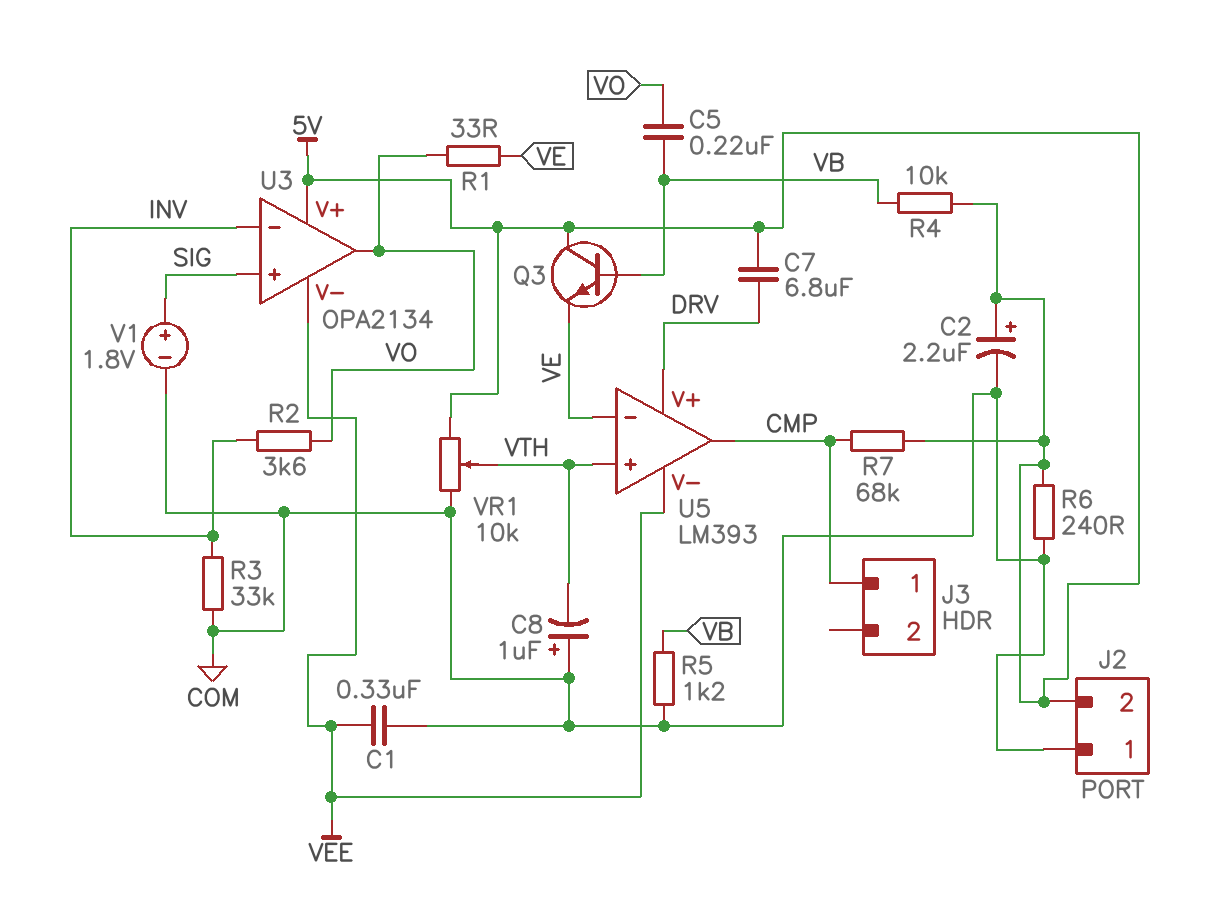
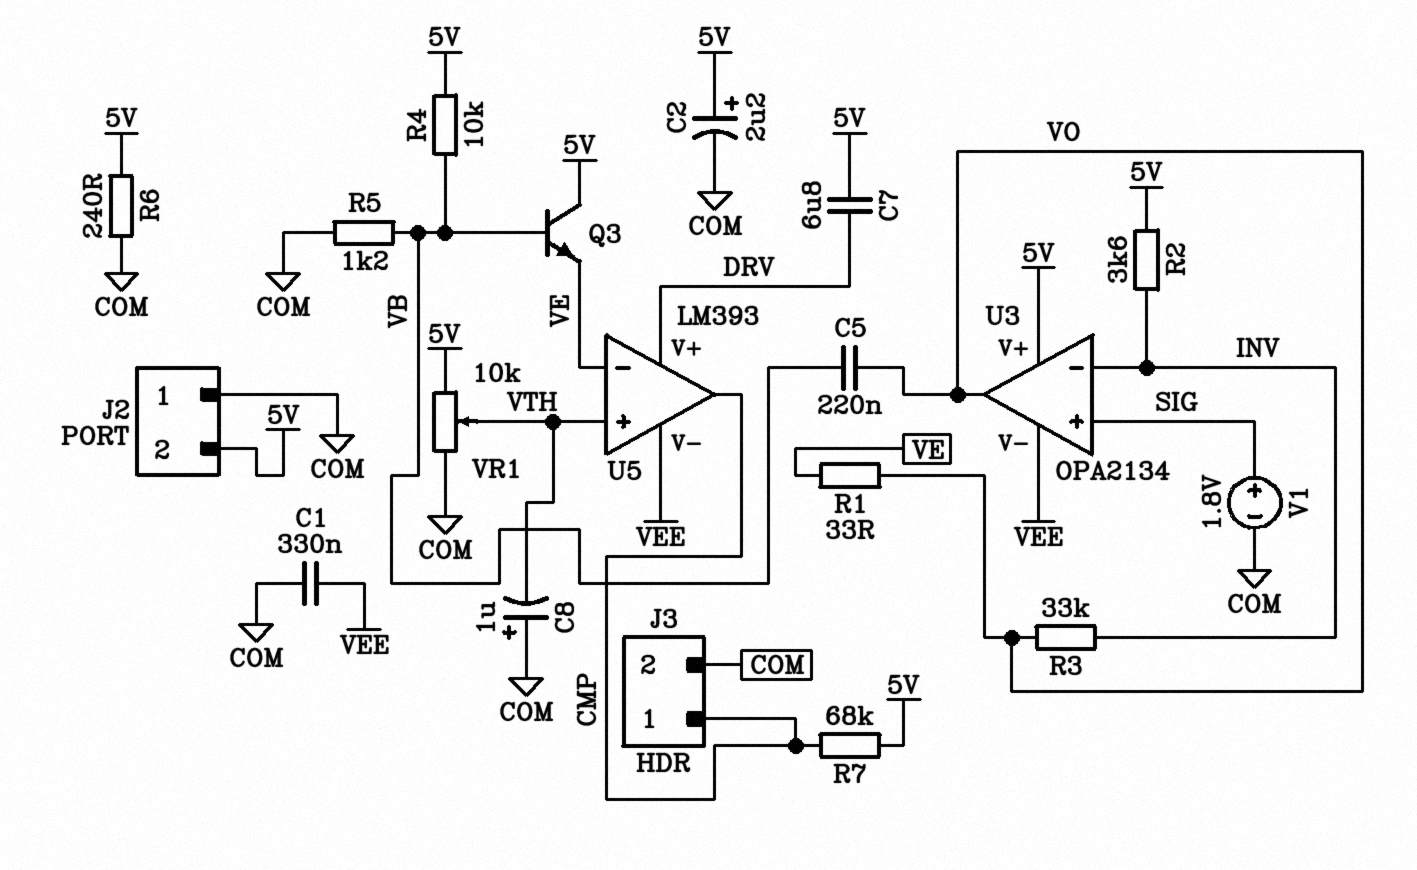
J3 pin 2: none -> COM
R2: 3.6k (INV, VO) -> 3.6k (5V, INV)
R3: 33k (COM, INV) -> 33k (INV, VO)

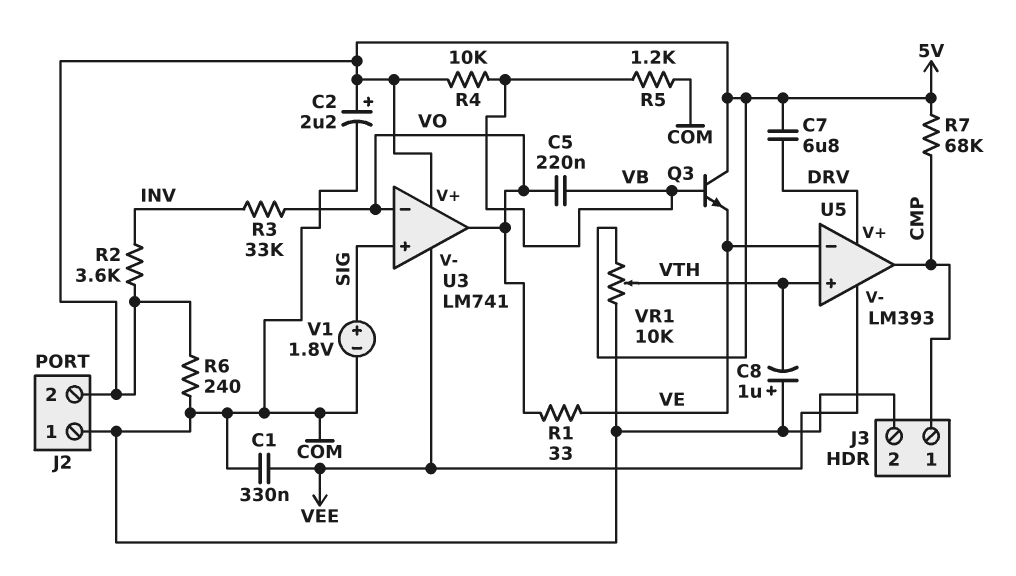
U3: OPA2134 -> LM741
U3 pin in-: INV -> VO

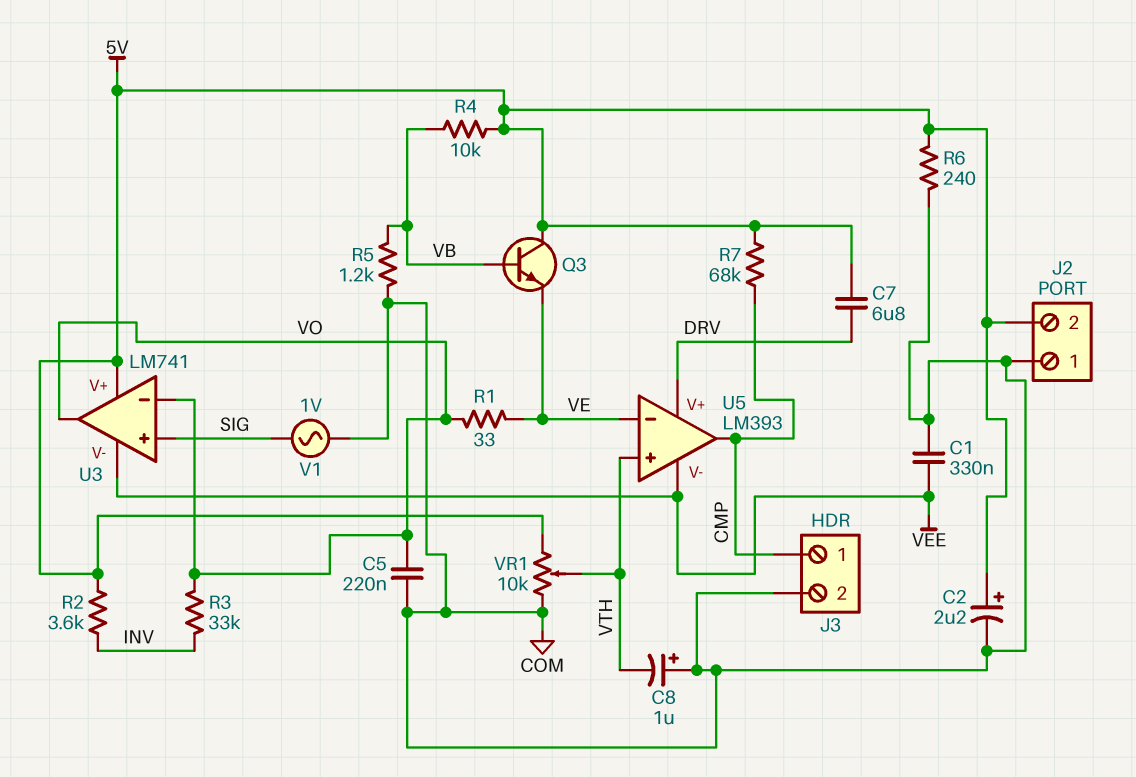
C5: 220nF (VB, VO) -> 220nF (COM, VO)
V1: 1.8V (plus SIG, minus COM) -> AC 1V (COM, SIG)

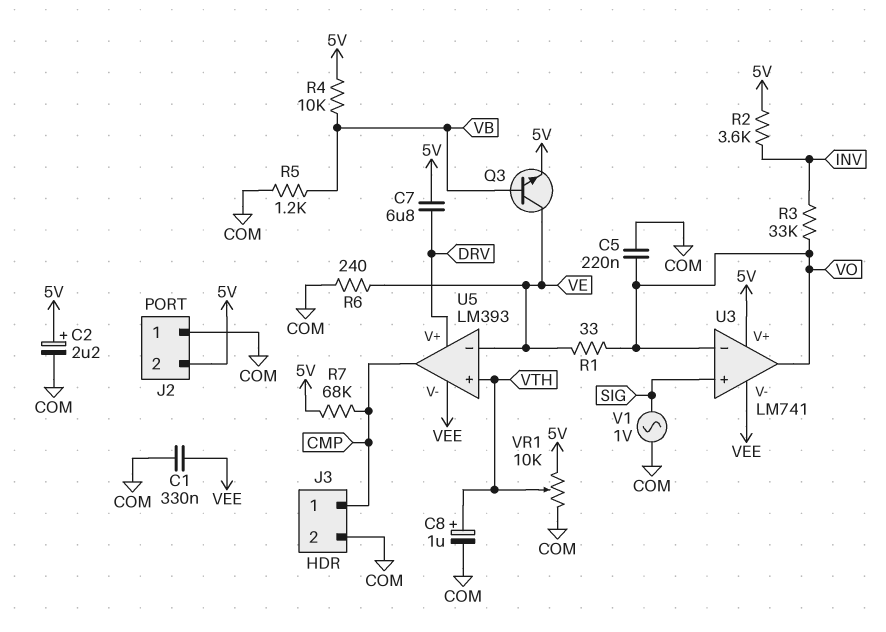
C8: 1uF (plus COM, minus VTH) -> 1uF (plus VTH, minus COM)
Q3: NPN (B VB, C 5V, E VE) -> NPN (B VB, C VE, E 5V)
R6: 240 (5V, COM) -> 240 (COM, VE)

